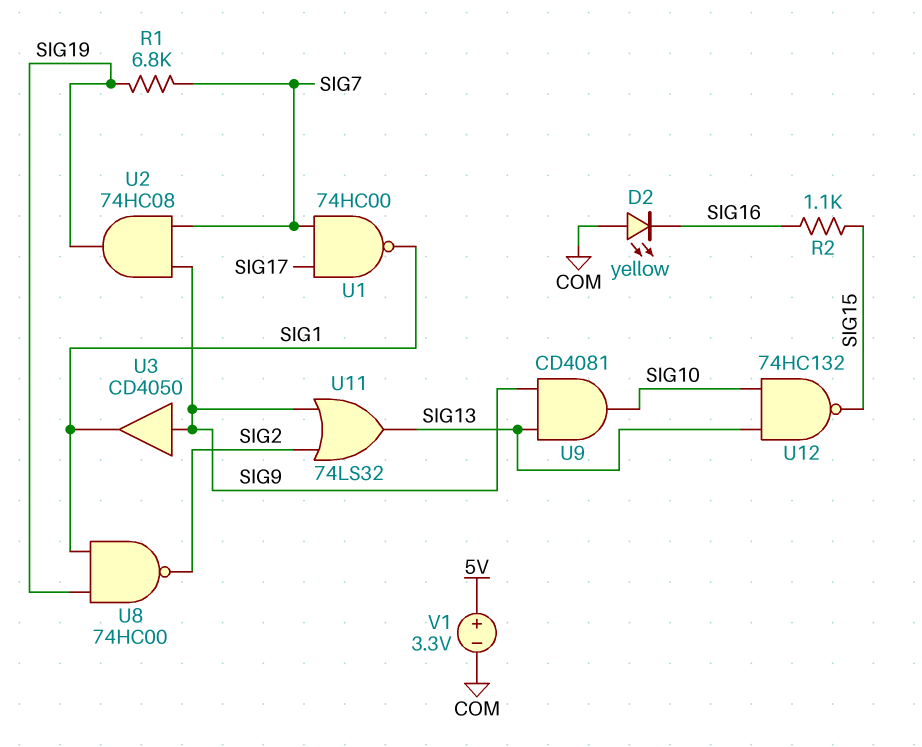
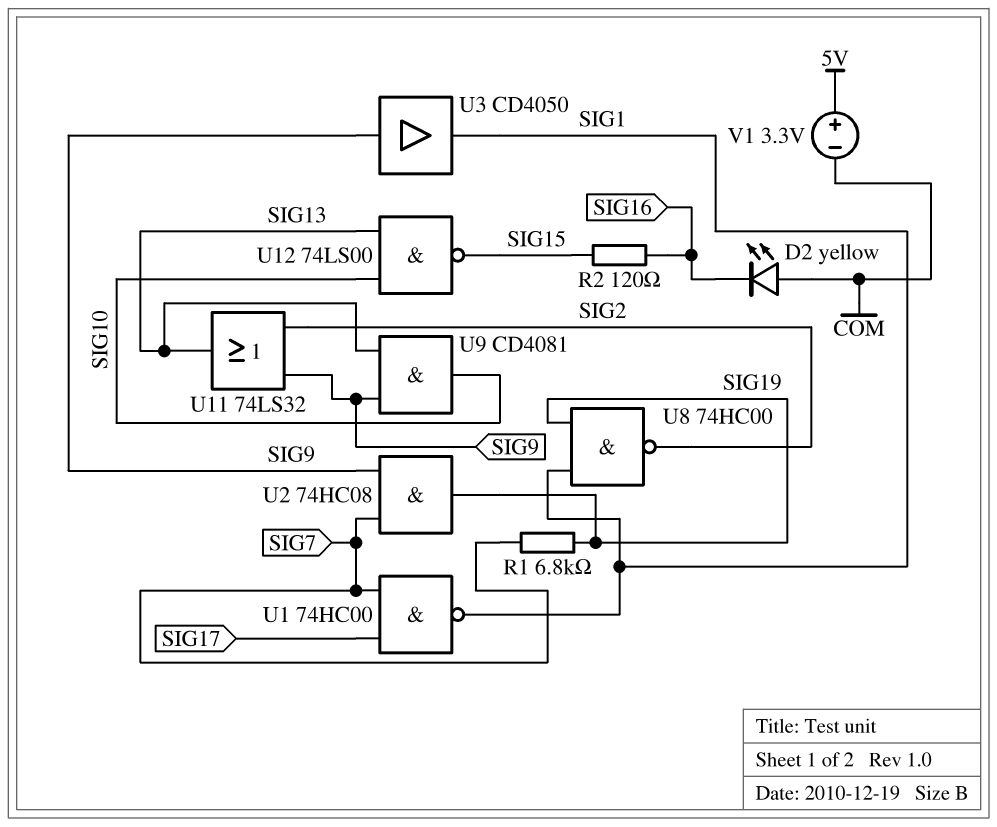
R2: 1.1k (SIG15, SIG16) -> 120 (SIG15, SIG16)
U12: NAND 74HC132 (in SIG10, in SIG13, out SIG15) -> NAND 74LS00 (in SIG10, in SIG13, out SIG15)

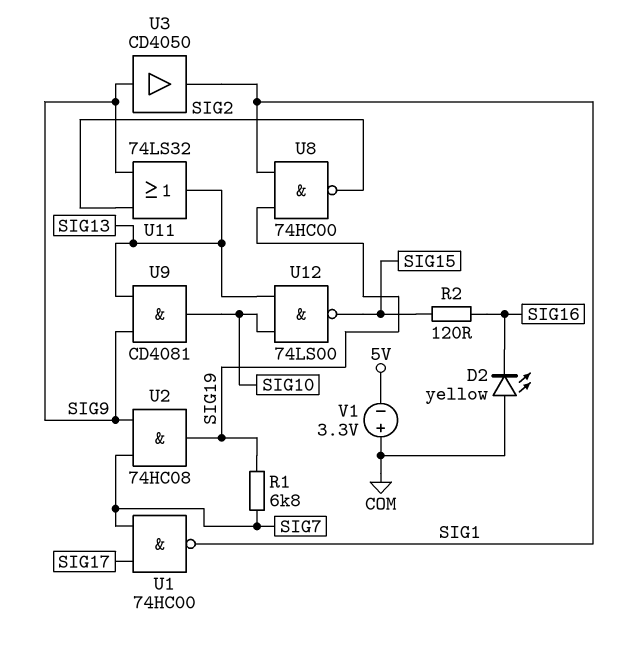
V1: 3.3V (plus 5V, minus COM) -> 3.3V (plus COM, minus 5V)

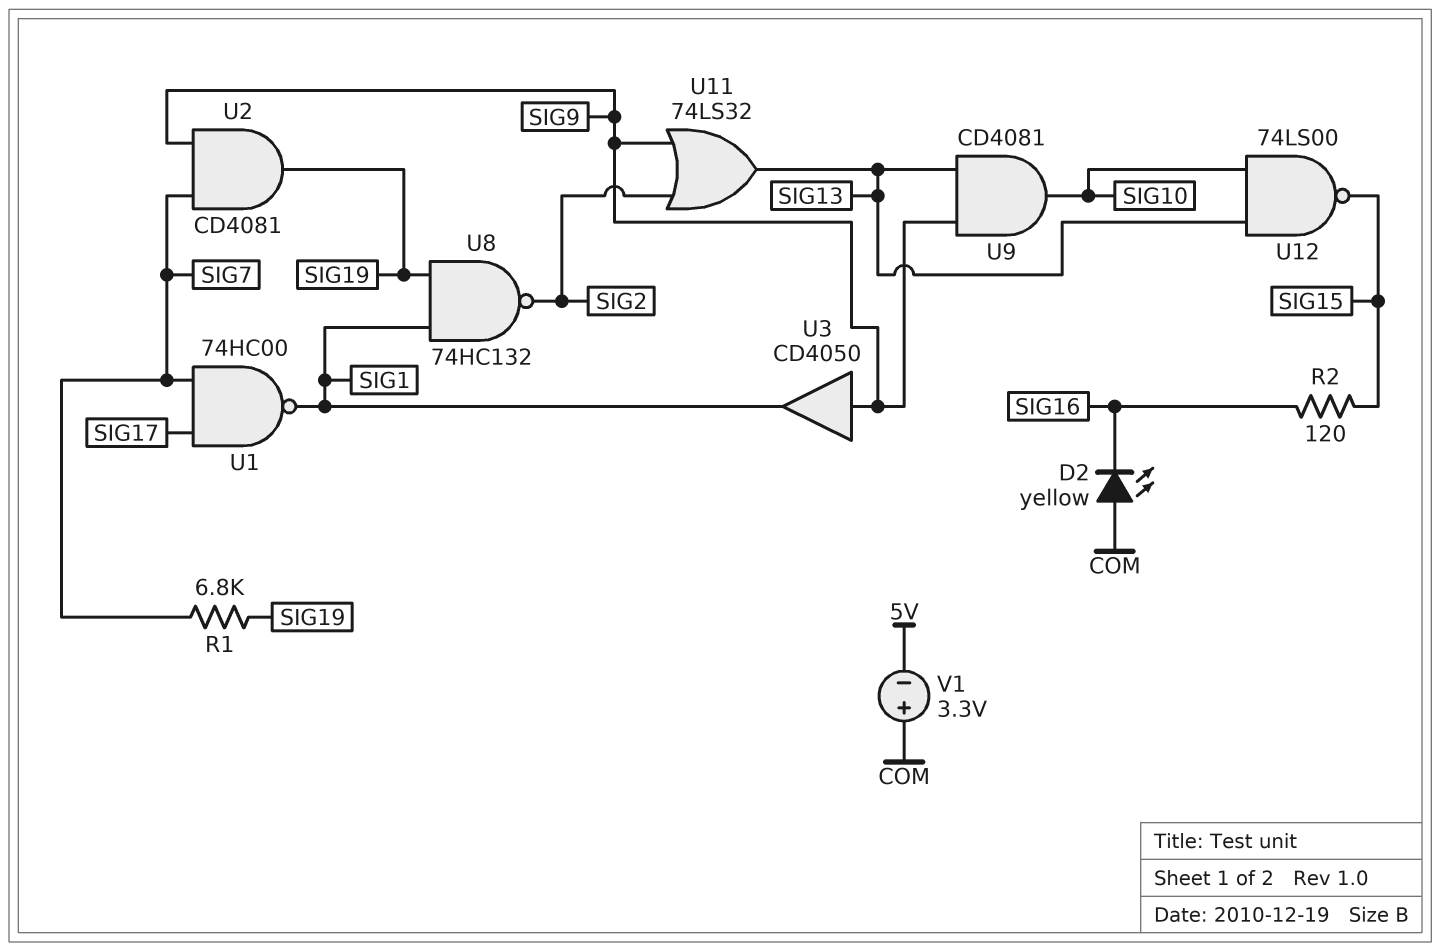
U2: AND 74HC08 (in SIG7, in SIG9, out SIG19) -> AND CD4081 (in SIG7, in SIG9, out SIG19)
U8: NAND 74HC00 (in SIG1, in SIG19, out SIG2) -> NAND 74HC132 (in SIG1, in SIG19, out SIG2)

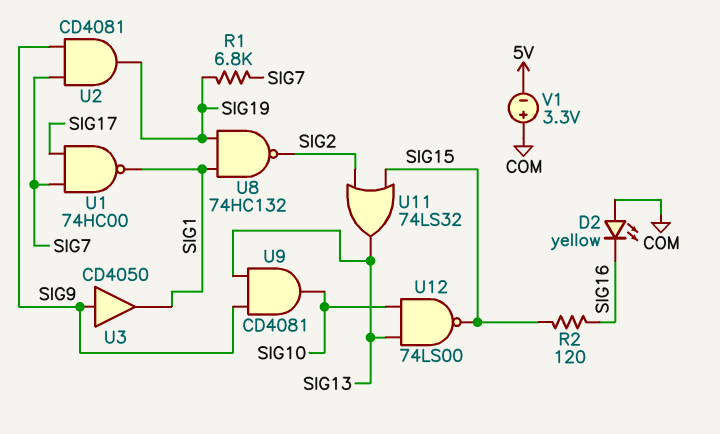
U11: OR 74LS32 (in SIG2, in SIG9, out SIG13) -> OR 74LS32 (in SIG2, in SIG15, out SIG13)

